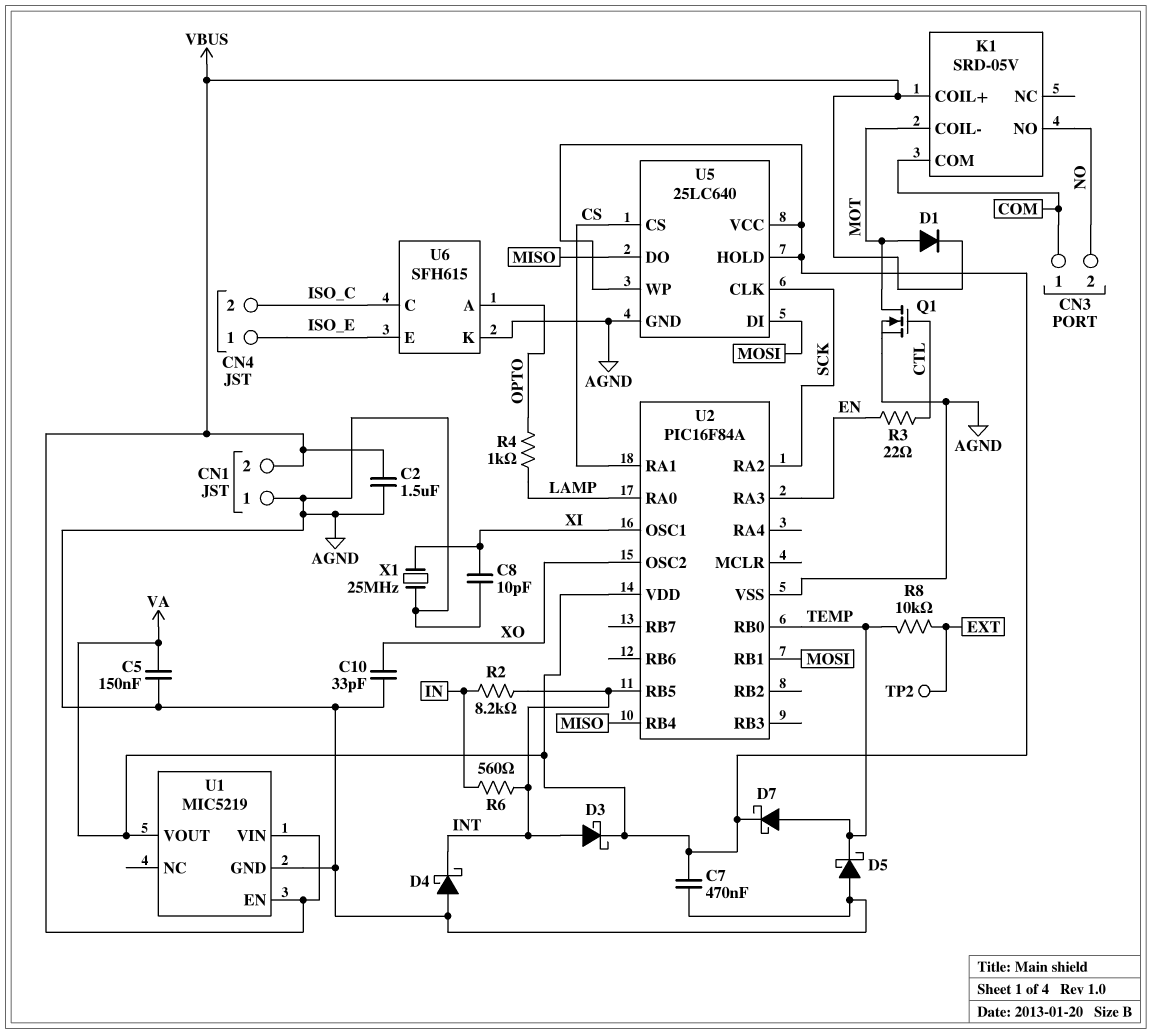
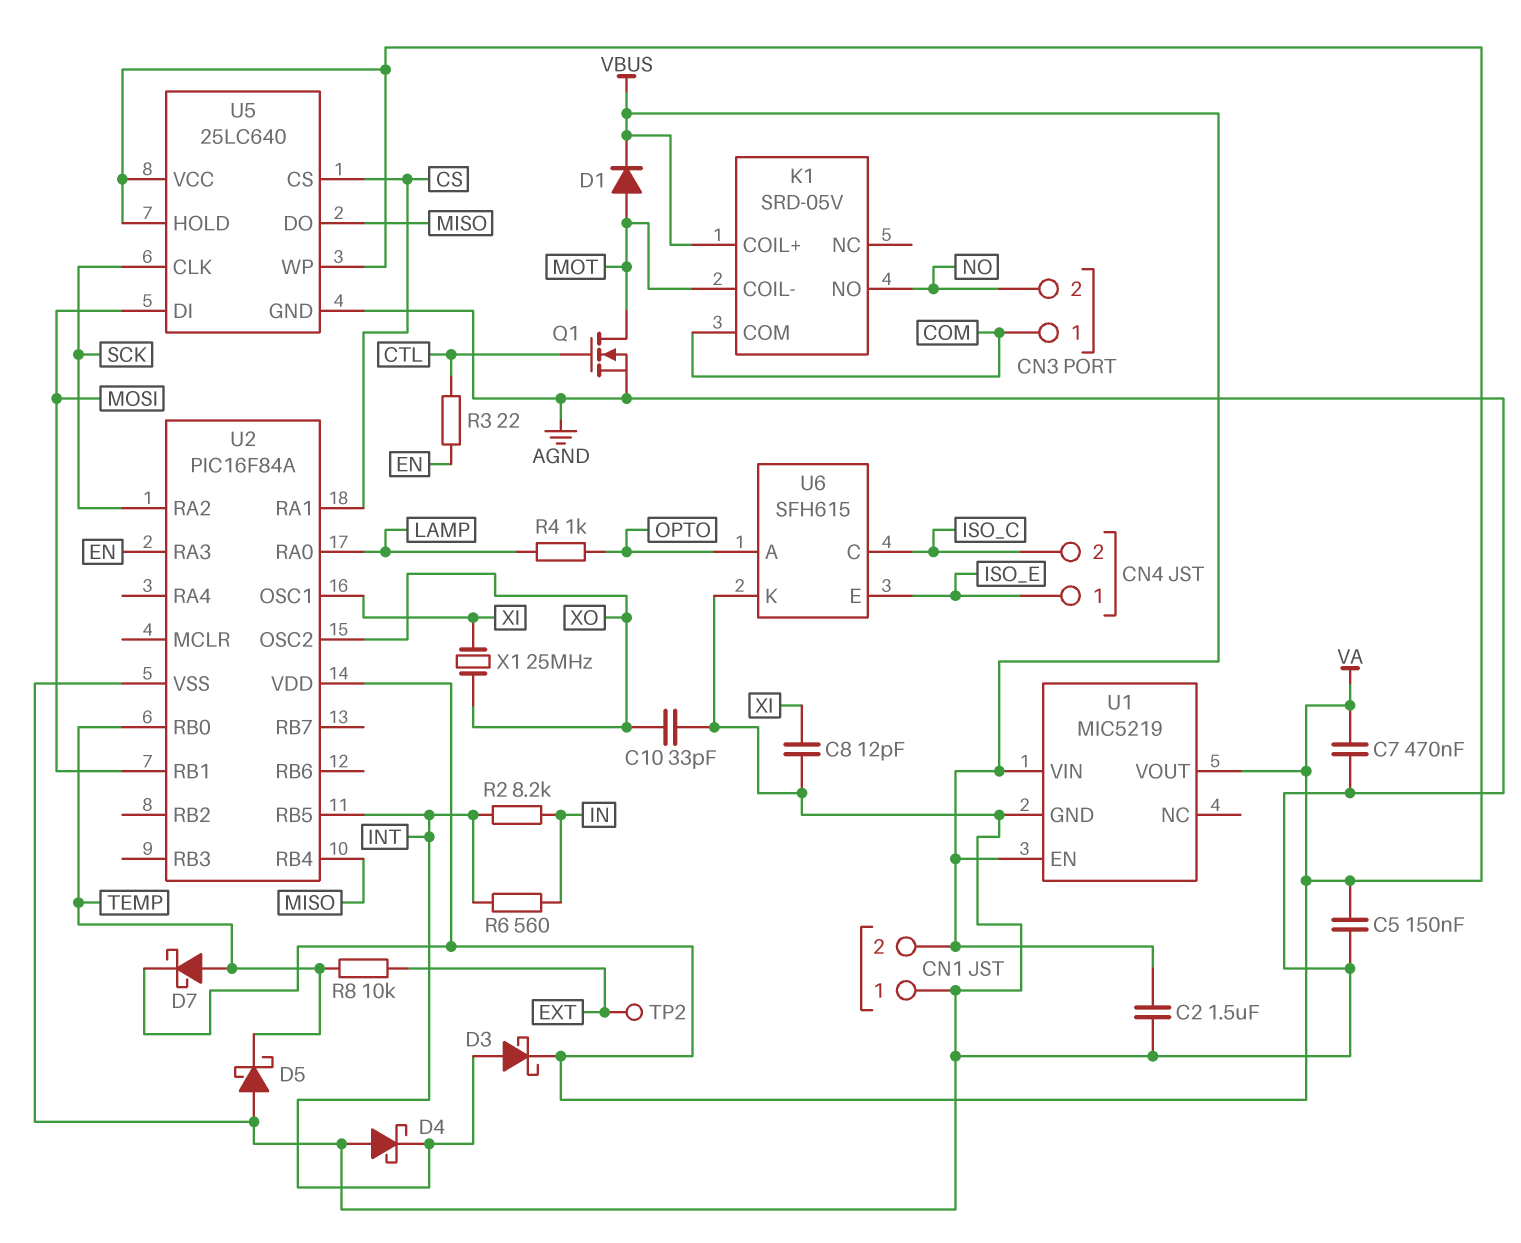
C8: 10pF (AGND, XI) -> 12pF (AGND, XI)
X1: 25MHz (AGND, XI) -> 25MHz (XI, XO)

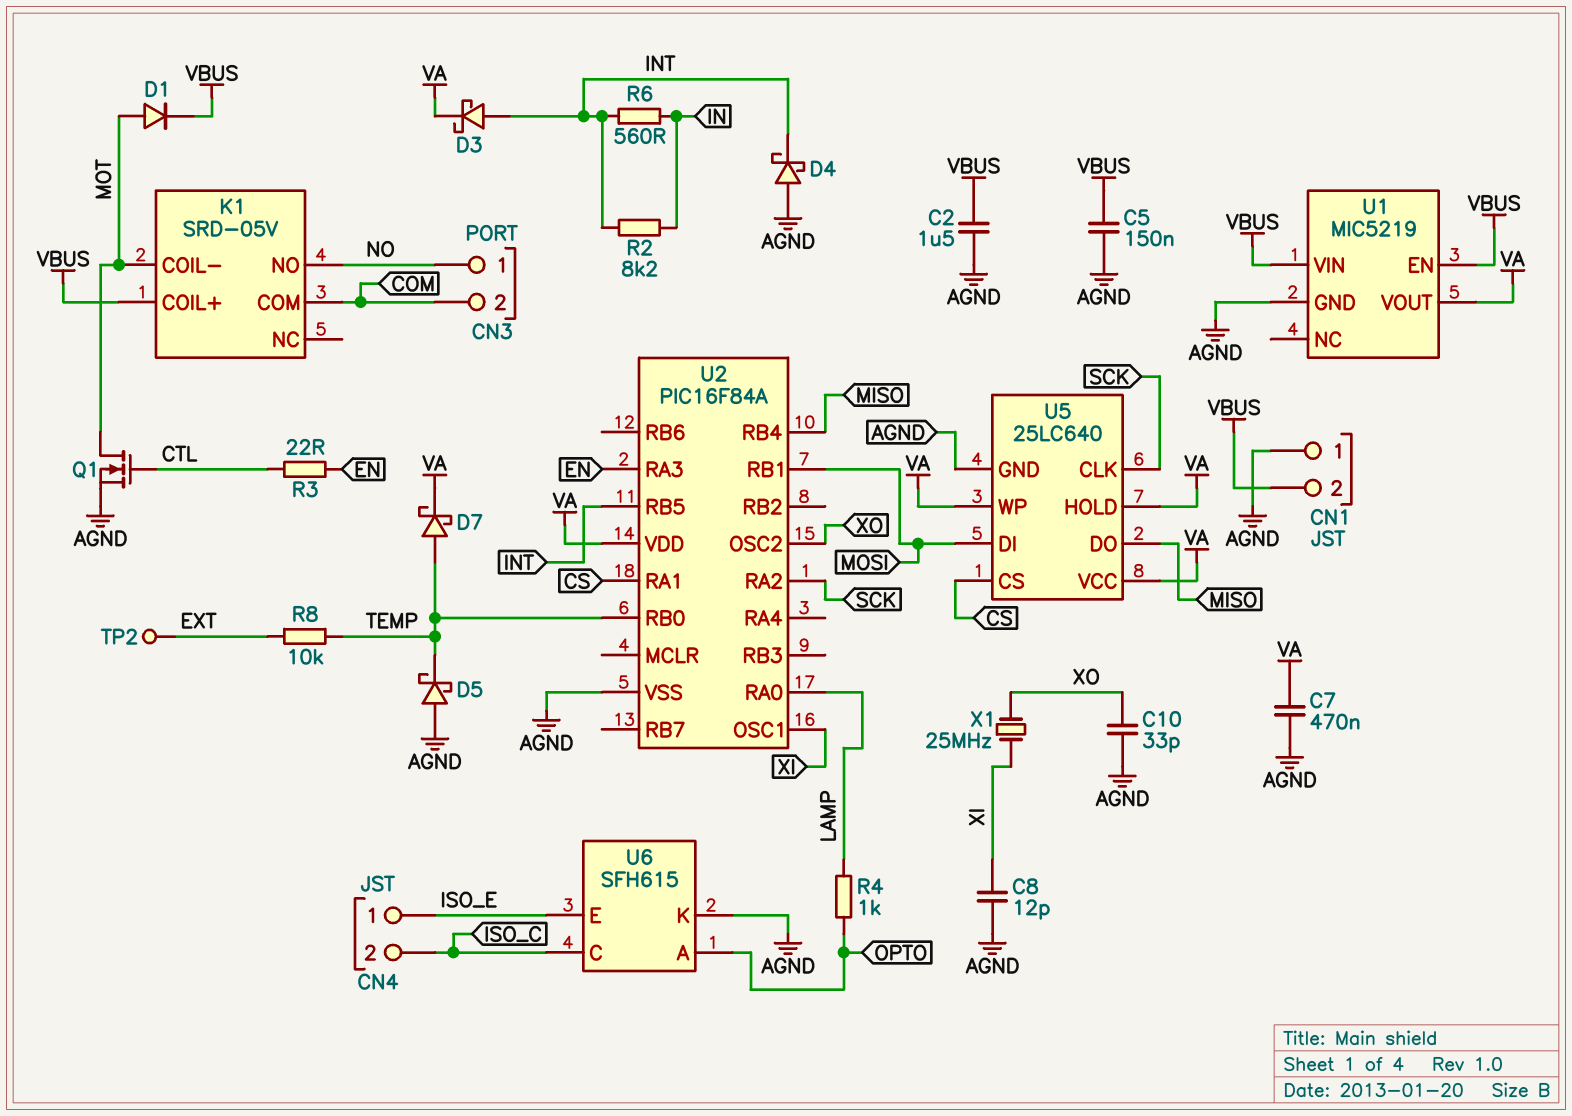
C5: 150nF (AGND, VA) -> 150nF (AGND, VBUS)
CN3 pin 1: COM -> NO
CN3 pin 2: NO -> COM

